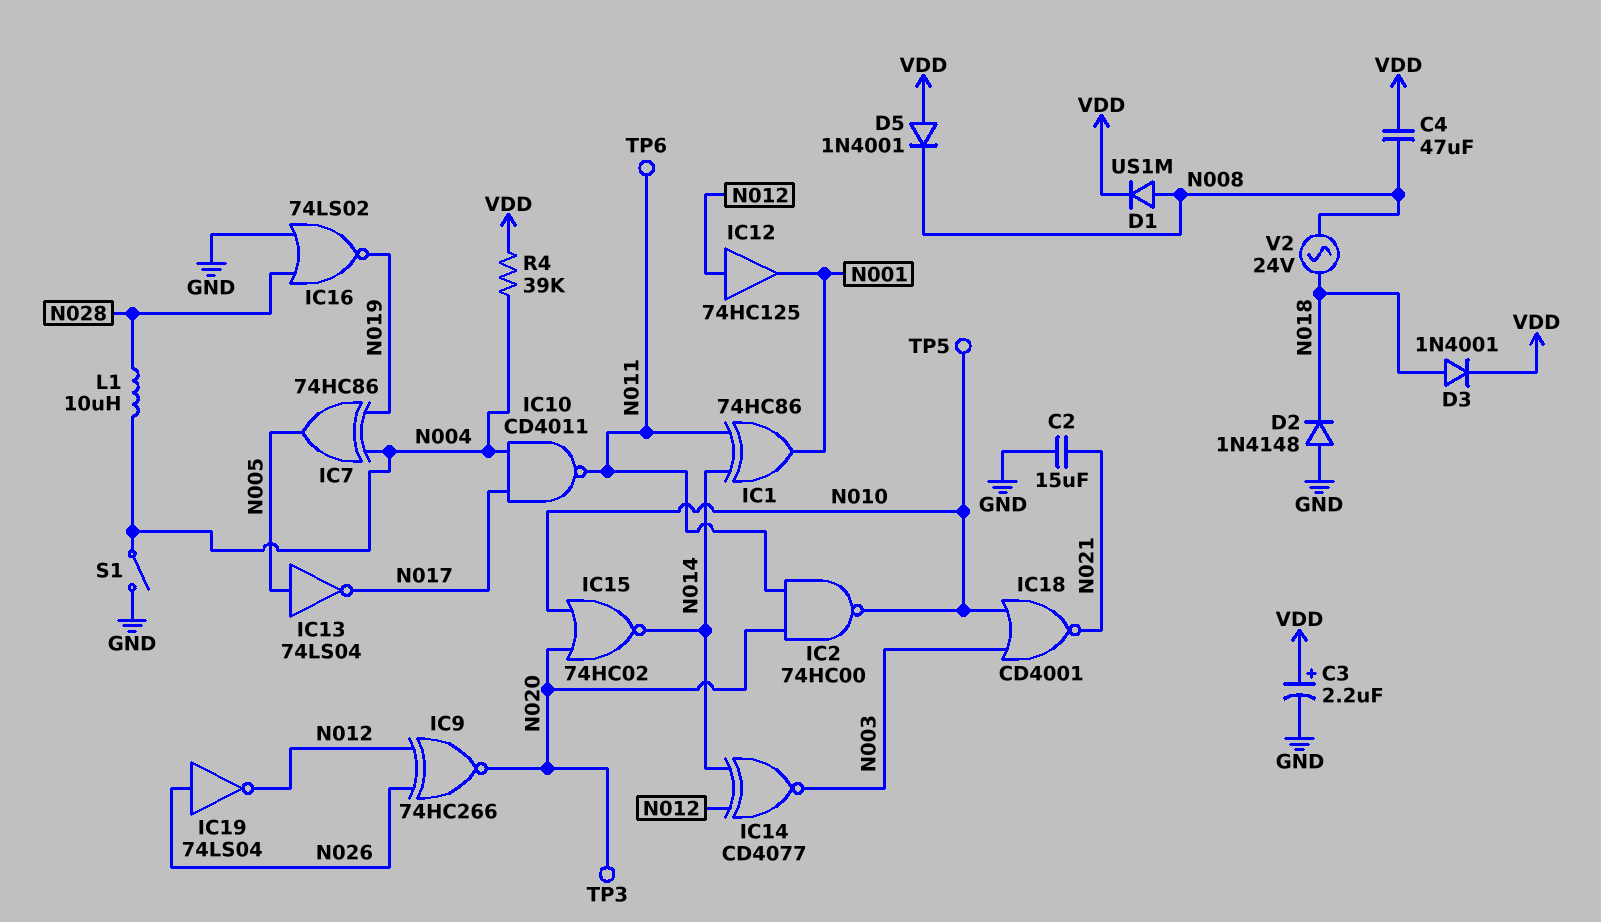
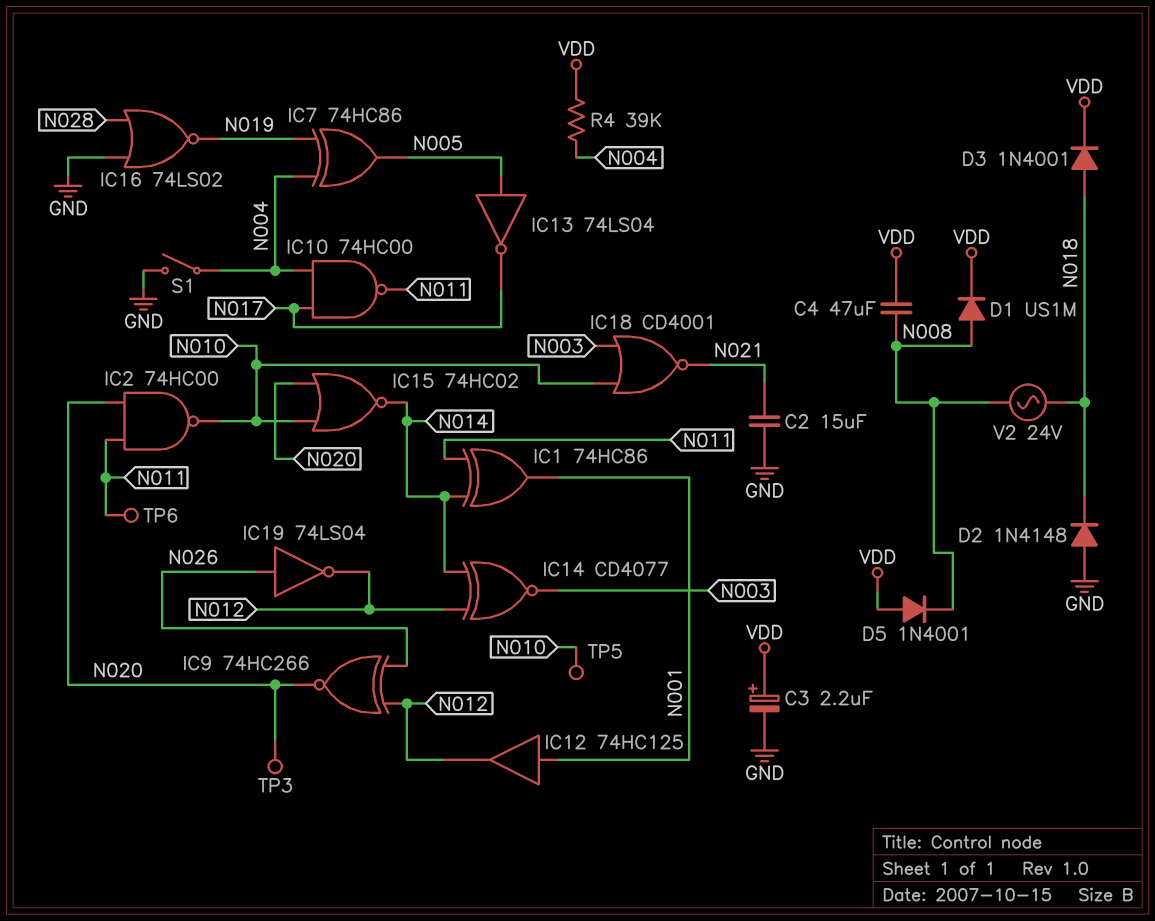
IC10: NAND CD4011 (in N004, in N017, out N011) -> NAND 74HC00 (in N004, in N017, out N011)
IC12: buffer 74HC125 (in N012, out N001) -> buffer 74HC125 (in N001, out N012)
L1: 10uH (N004, N028) -> none

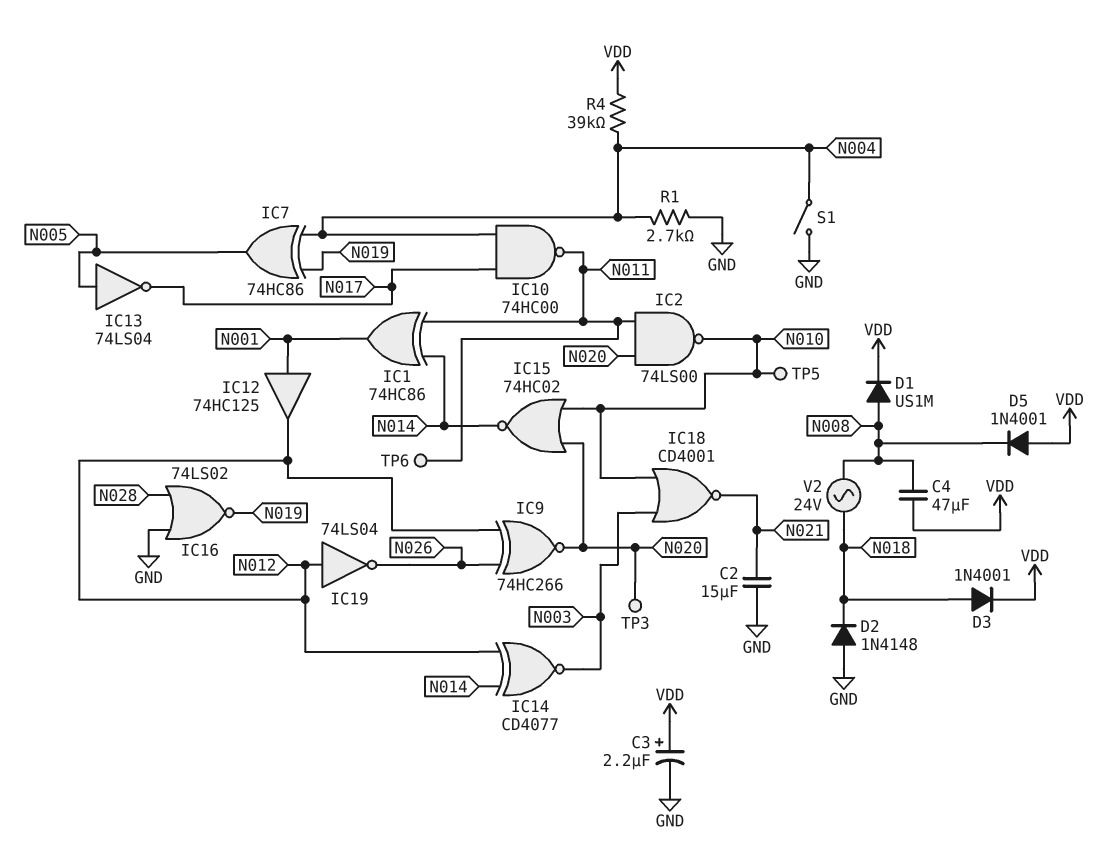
IC2: NAND 74HC00 (in N011, in N020, out N010) -> NAND 74LS00 (in N011, in N020, out N010)
IC19: NOT 74LS04 (in N026, out N012) -> NOT 74LS04 (in N012, out N026)
R1: none -> 2.7k (GND, N004)

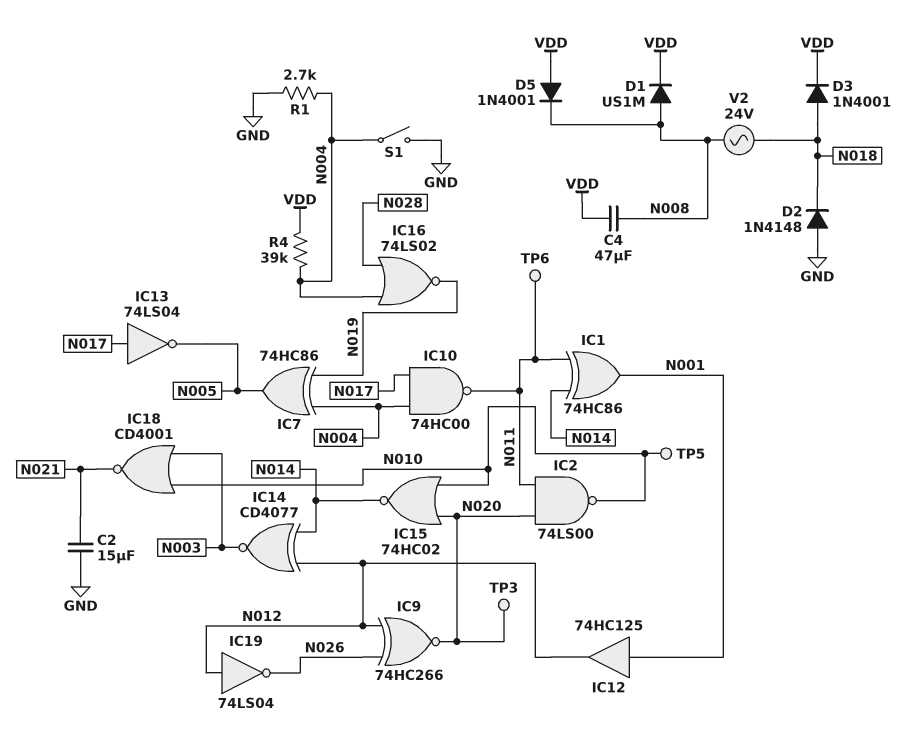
C3: 2.2uF (plus VDD, minus GND) -> none
IC13: NOT 74LS04 (in N005, out N017) -> NOT 74LS04 (in N017, out N005)
IC16: NOR 74LS02 (in GND, in N028, out N019) -> NOR 74LS02 (in N004, in N028, out N019)

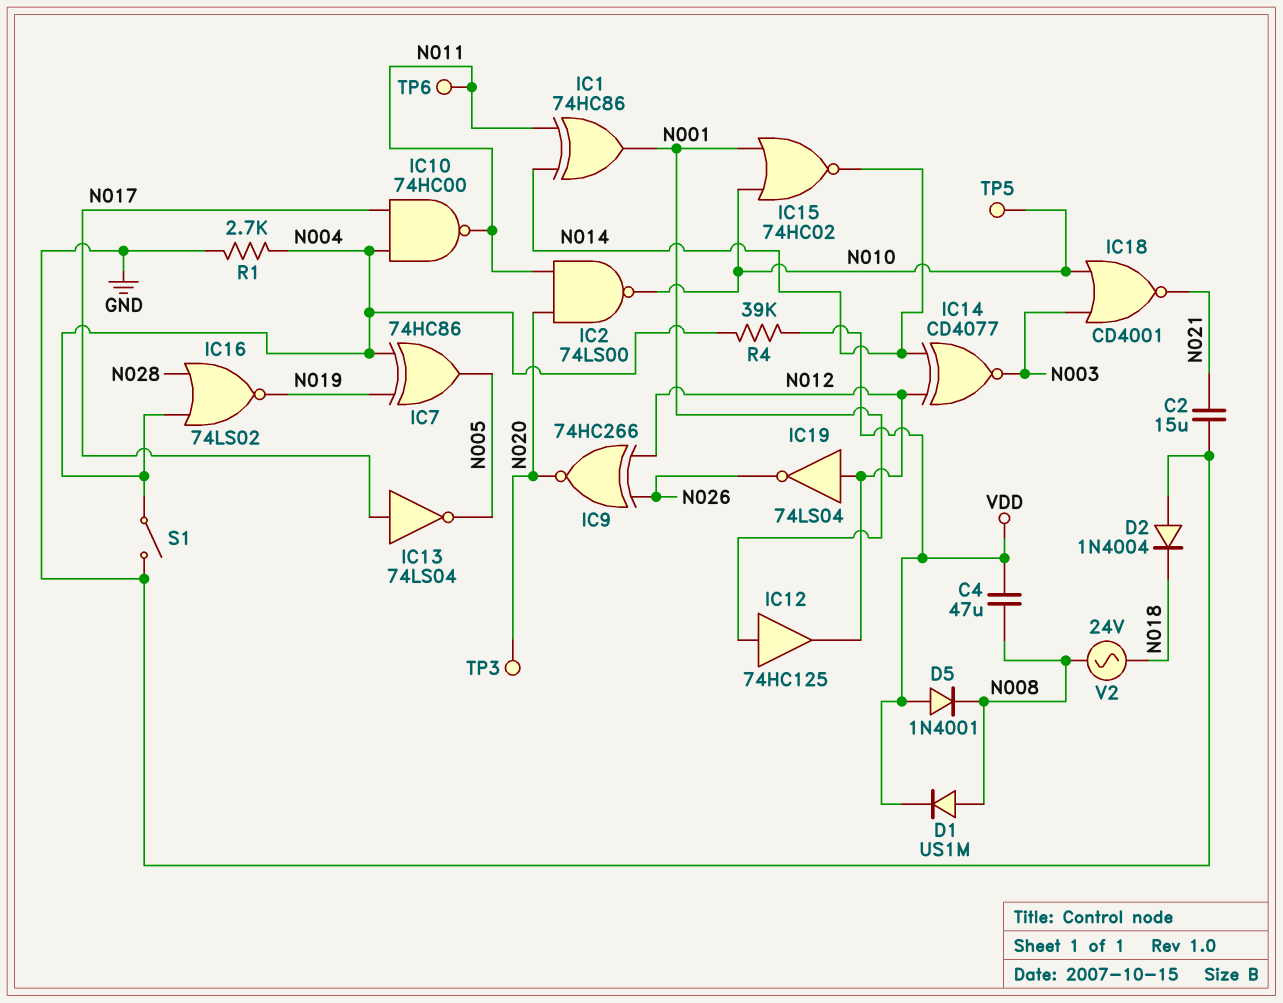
D2: diode 1N4148 (A GND, K N018) -> diode 1N4004 (A GND, K N018)
D3: diode 1N4001 (A N018, K VDD) -> none
IC15: NOR 74HC02 (in N010, in N020, out N014) -> NOR 74HC02 (in N001, in N010, out N014)

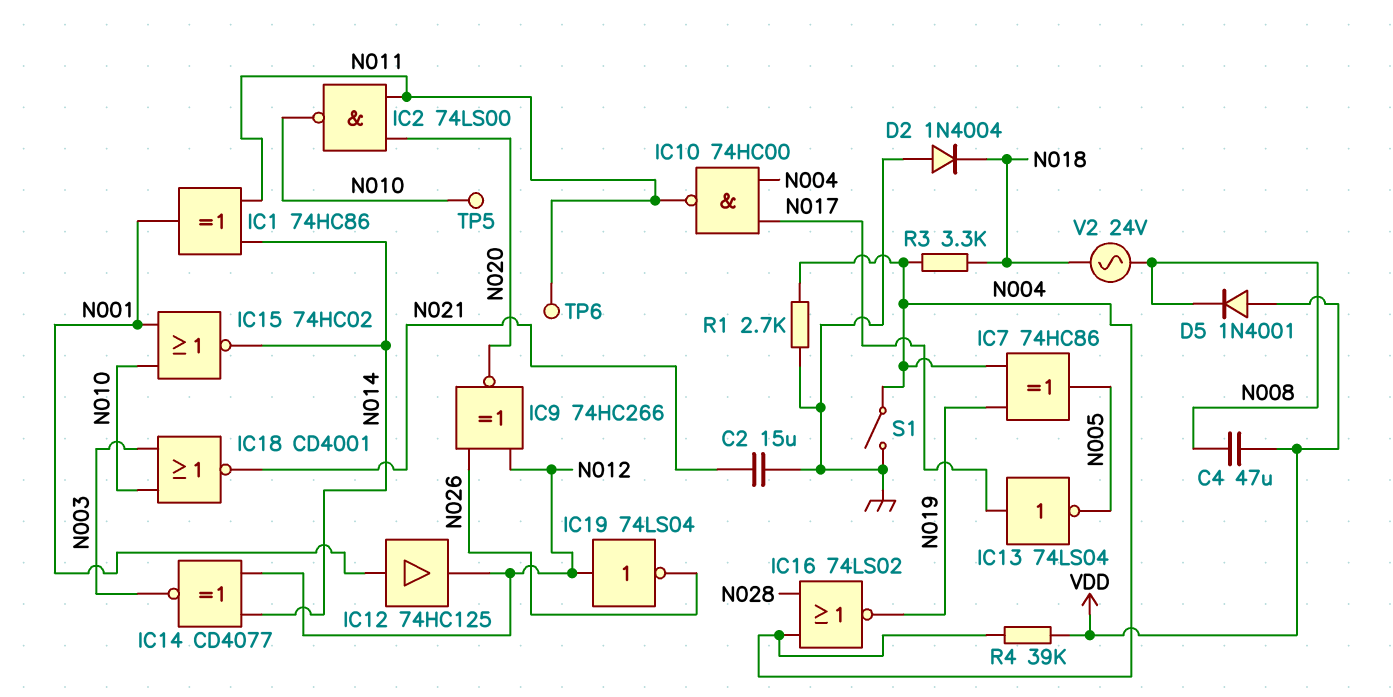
D1: diode US1M (A N008, K VDD) -> none
R3: none -> 3.3k (N004, N018)
TP3: test point (N020) -> none

